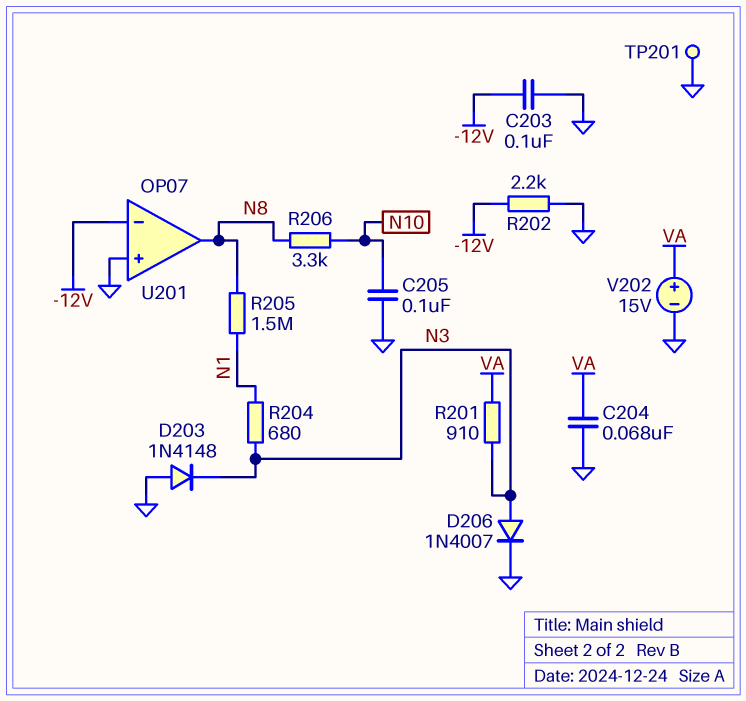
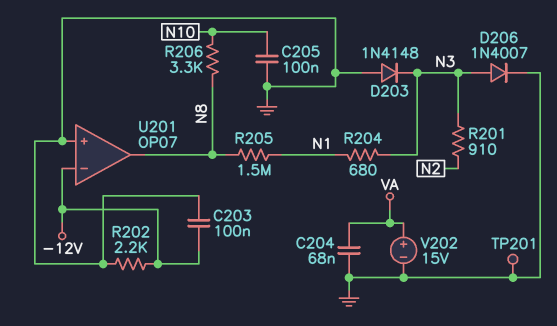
R201: 910 (N3, VA) -> 910 (N2, N3)

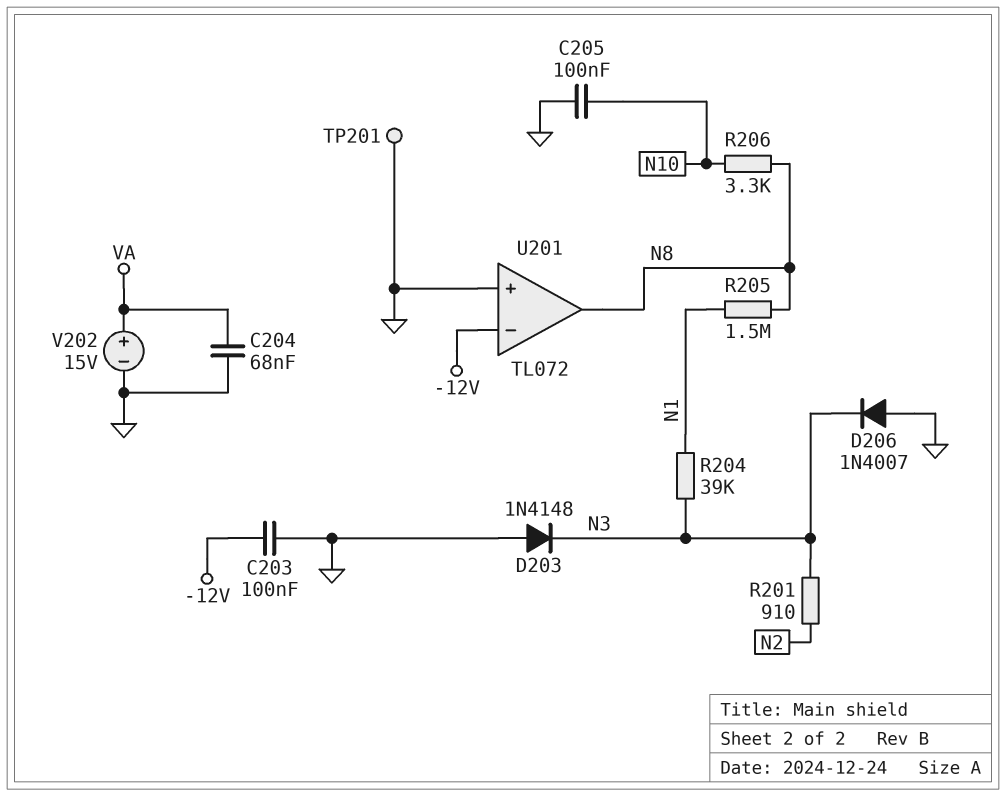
D206: diode 1N4007 (A N3, K GND) -> diode 1N4007 (A GND, K N3)
R202: 2.2k (-12V, GND) -> none
R204: 680 (N1, N3) -> 39k (N1, N3)
U201: OP07 -> TL072

